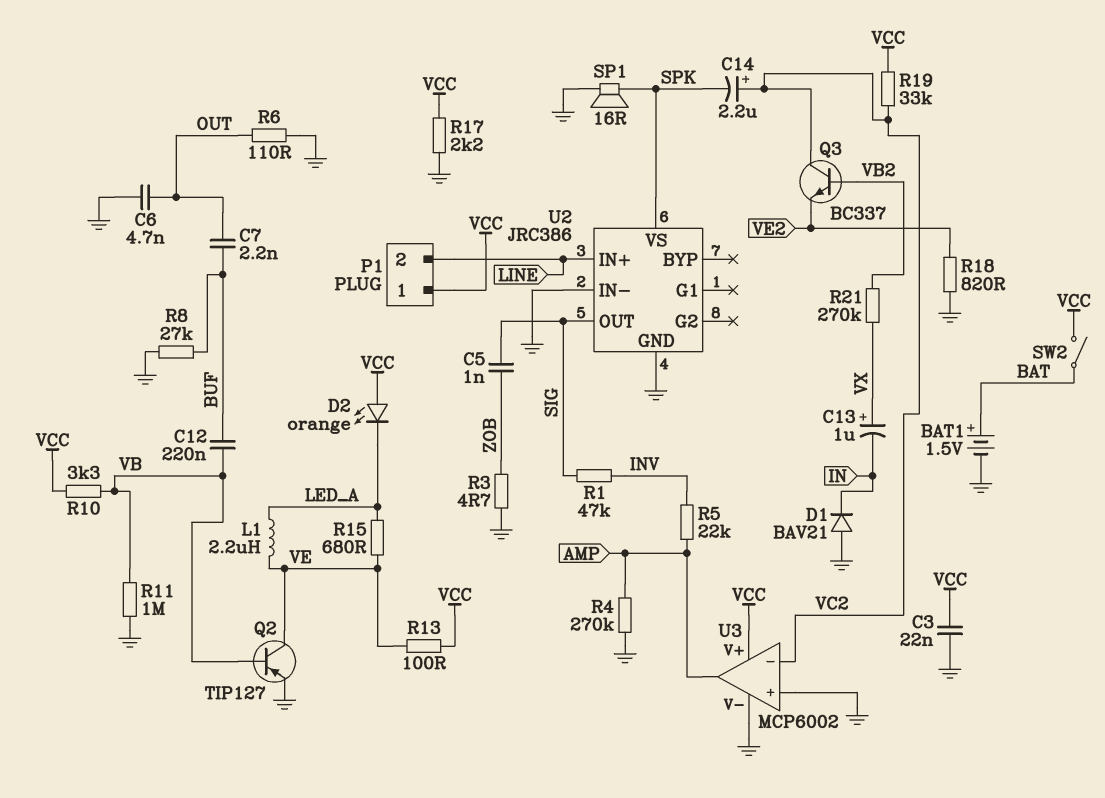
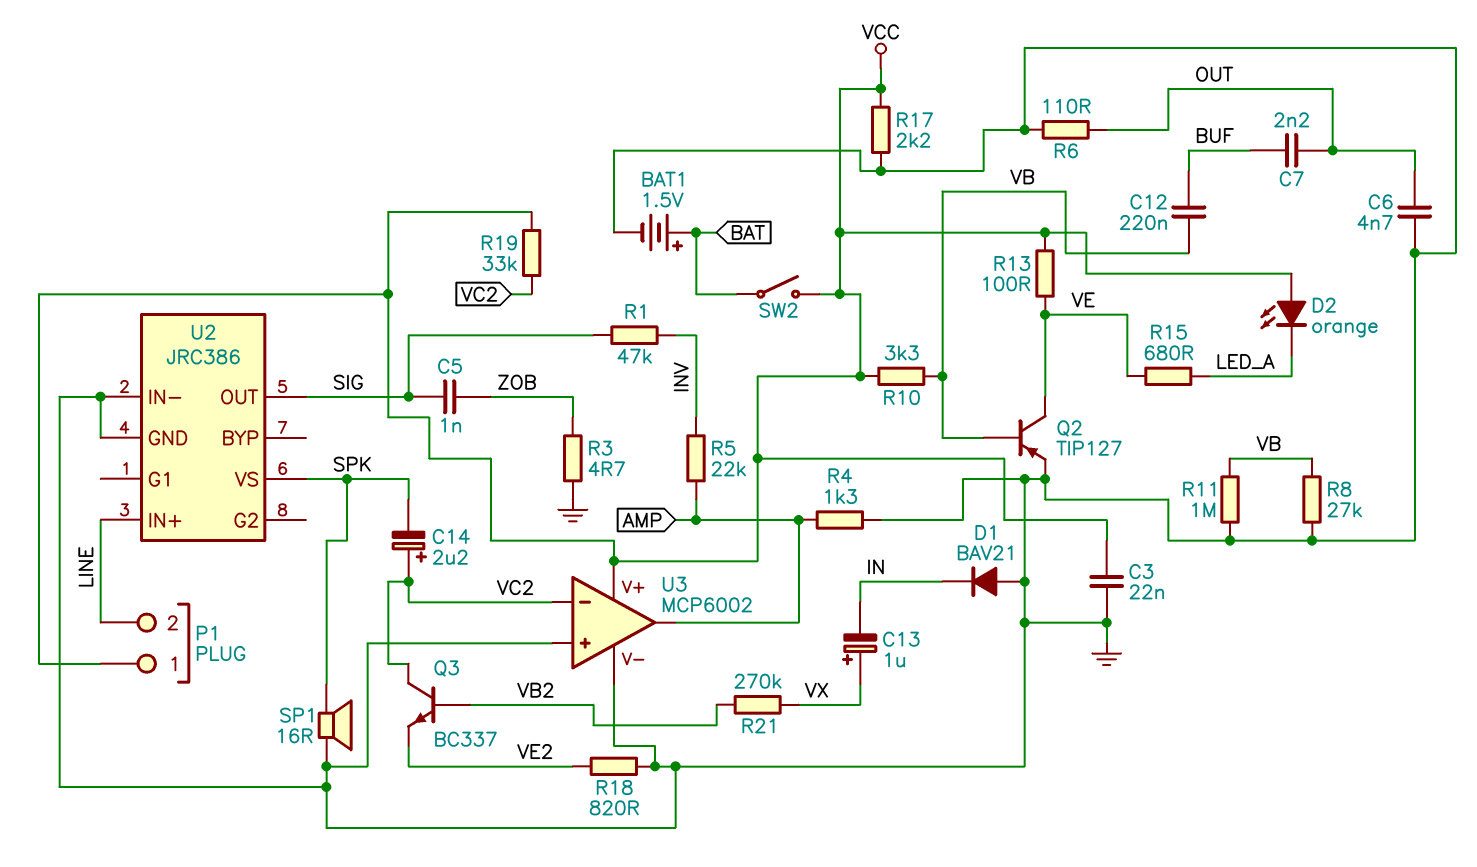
L1: 2.2uH (LED_A, VE) -> none
R4: 270k (AMP, GND) -> 1.3k (AMP, GND)
R8: 27k (BUF, GND) -> 27k (GND, VB)

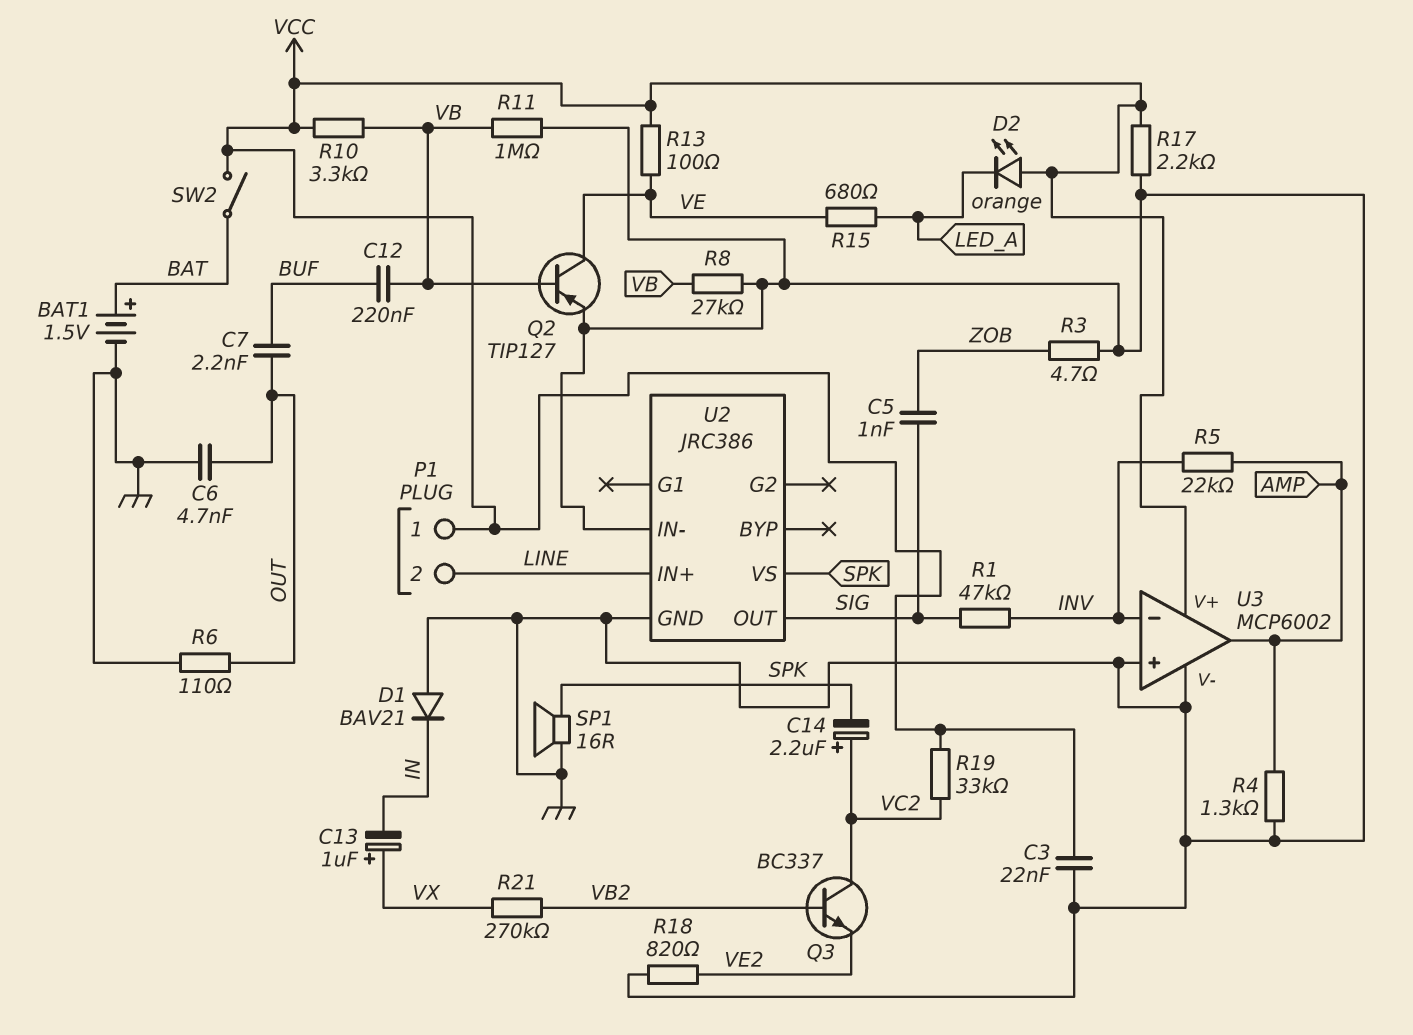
U3 pin in-: VC2 -> INV

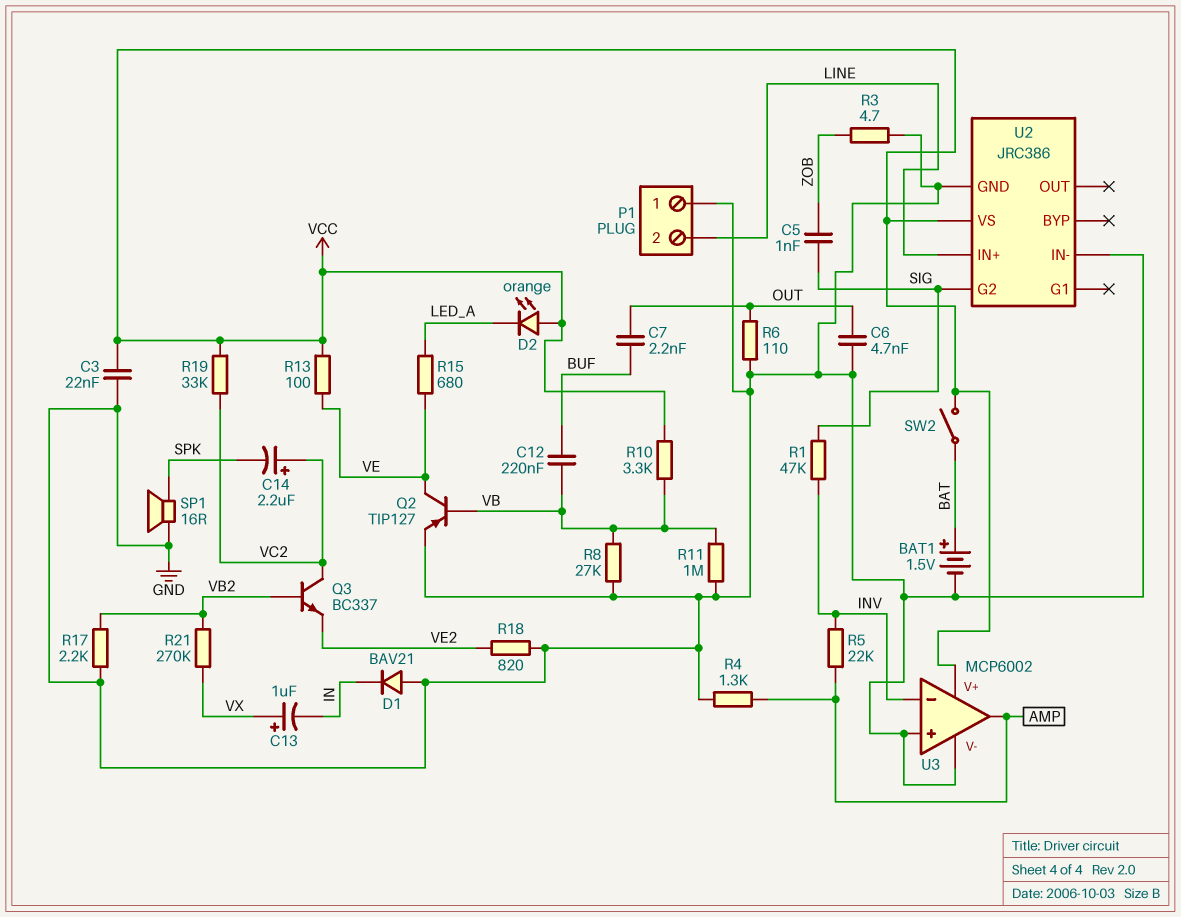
P1 pin 1: VCC -> GND
R17: 2.2k (GND, VCC) -> 2.2k (GND, VB2)
U2 pin G2: none -> SIG
U2 pin OUT: SIG -> none
U2 pin VS: SPK -> VCC

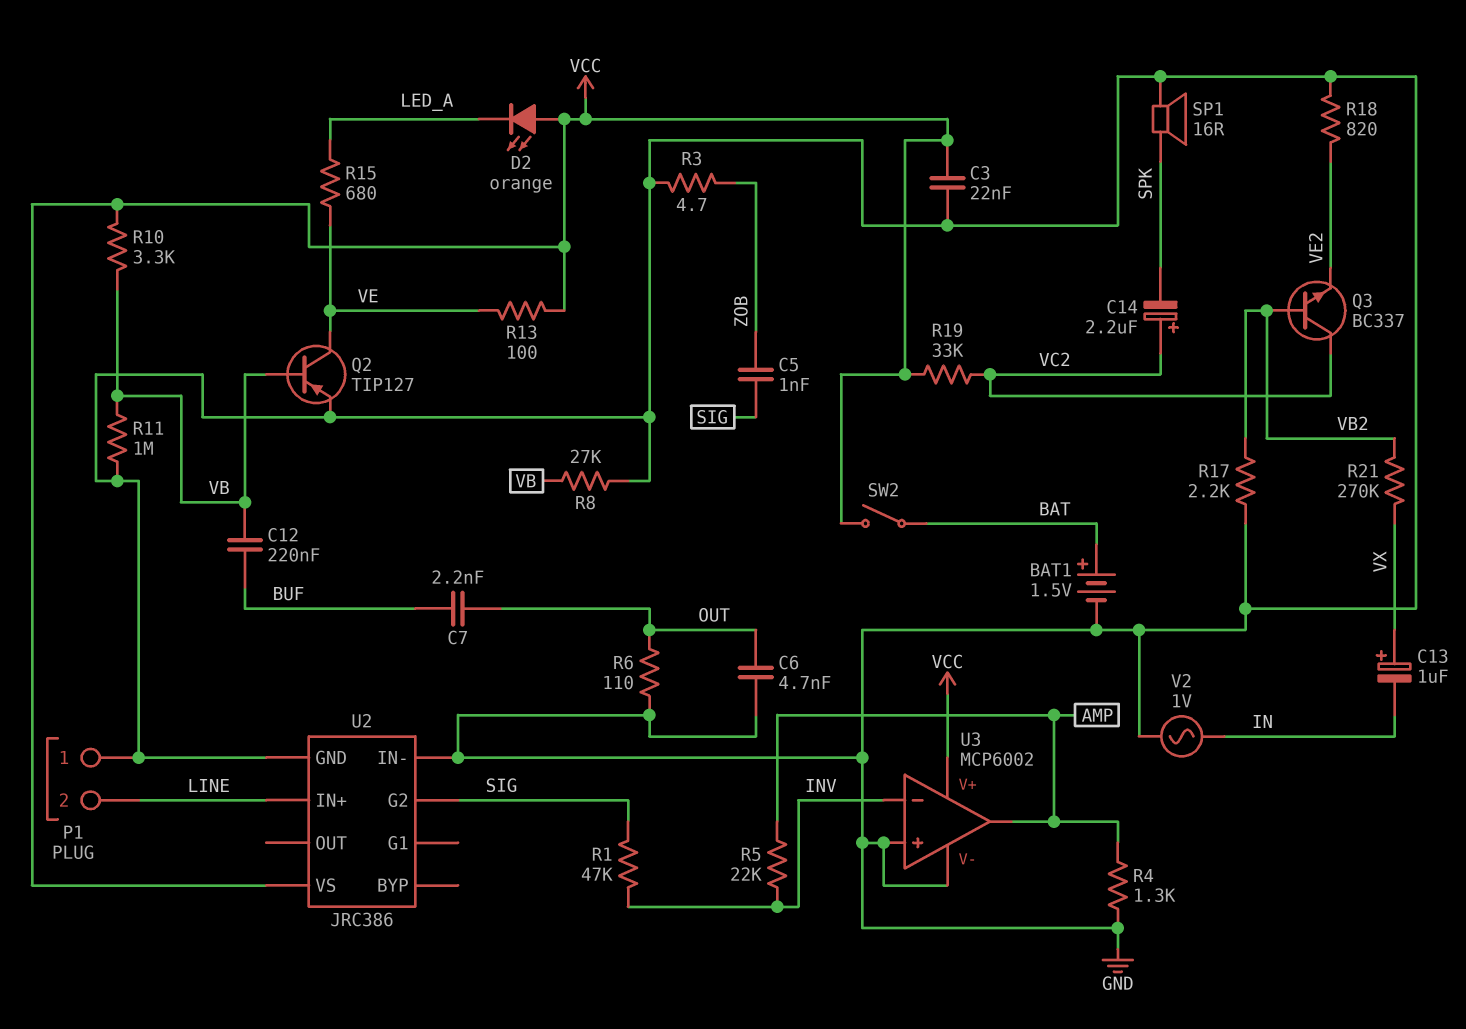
D1: diode BAV21 (A GND, K IN) -> none
V2: none -> AC 1V (GND, IN)

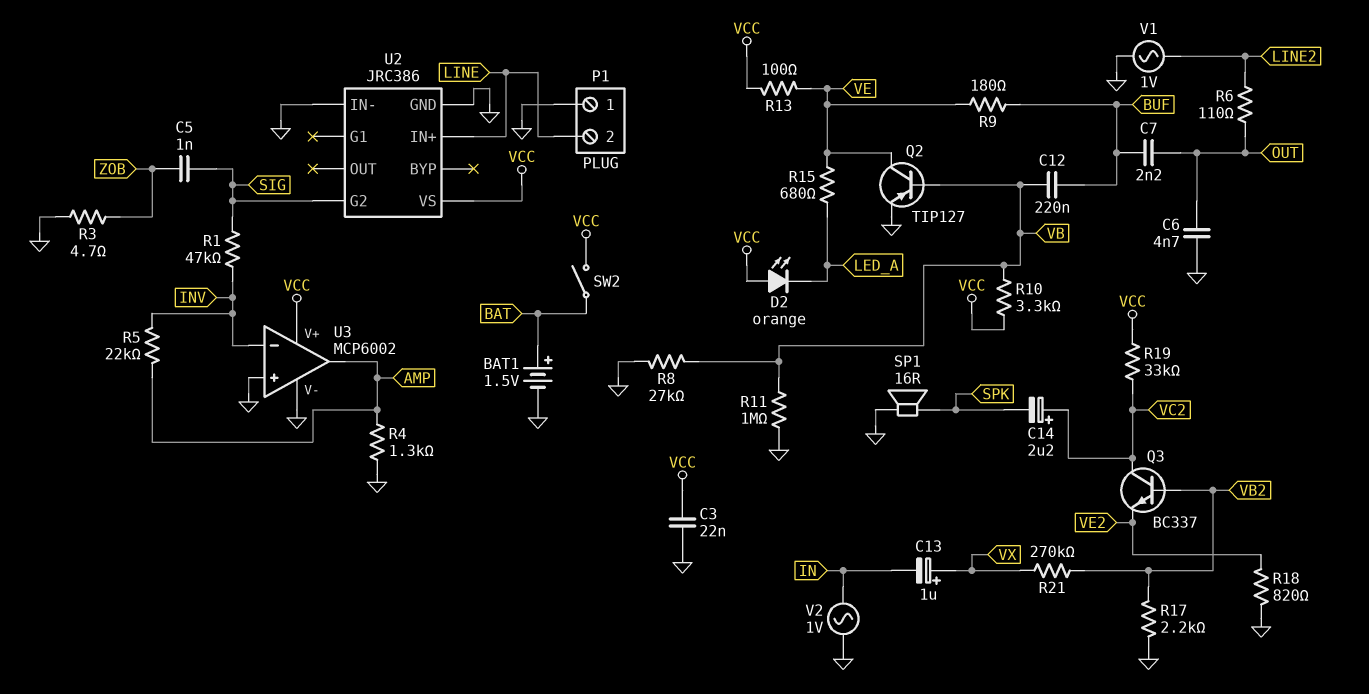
R6: 110 (GND, OUT) -> 110 (LINE2, OUT)
R9: none -> 180 (BUF, VE)
V1: none -> AC 1V (GND, LINE2)

